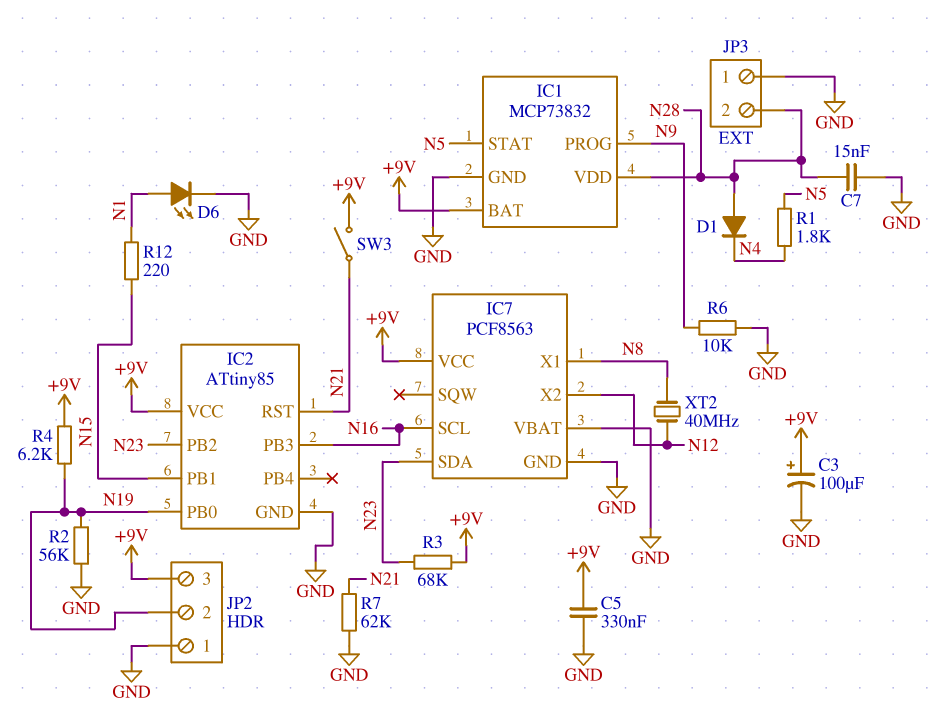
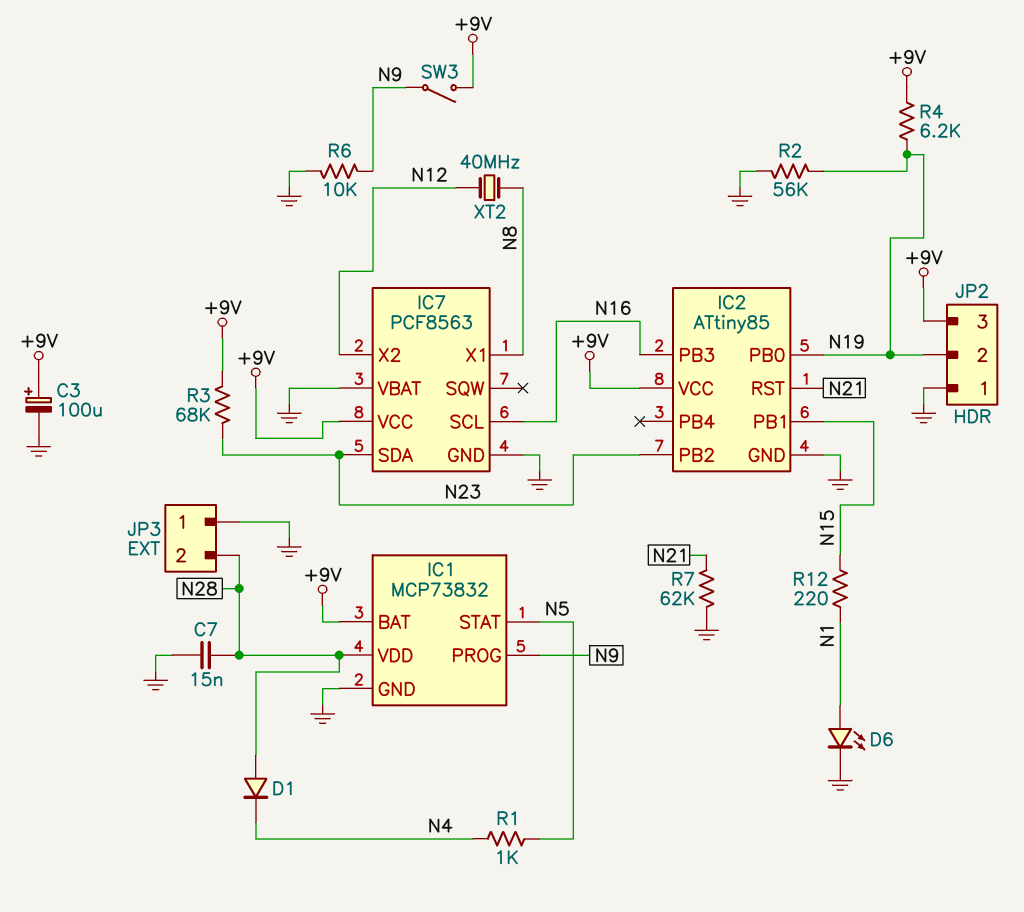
C5: 330nF (+9V, GND) -> none
R1: 1.8k (N4, N5) -> 1k (N4, N5)
SW3: switch (+9V, N21) -> switch (+9V, N9)

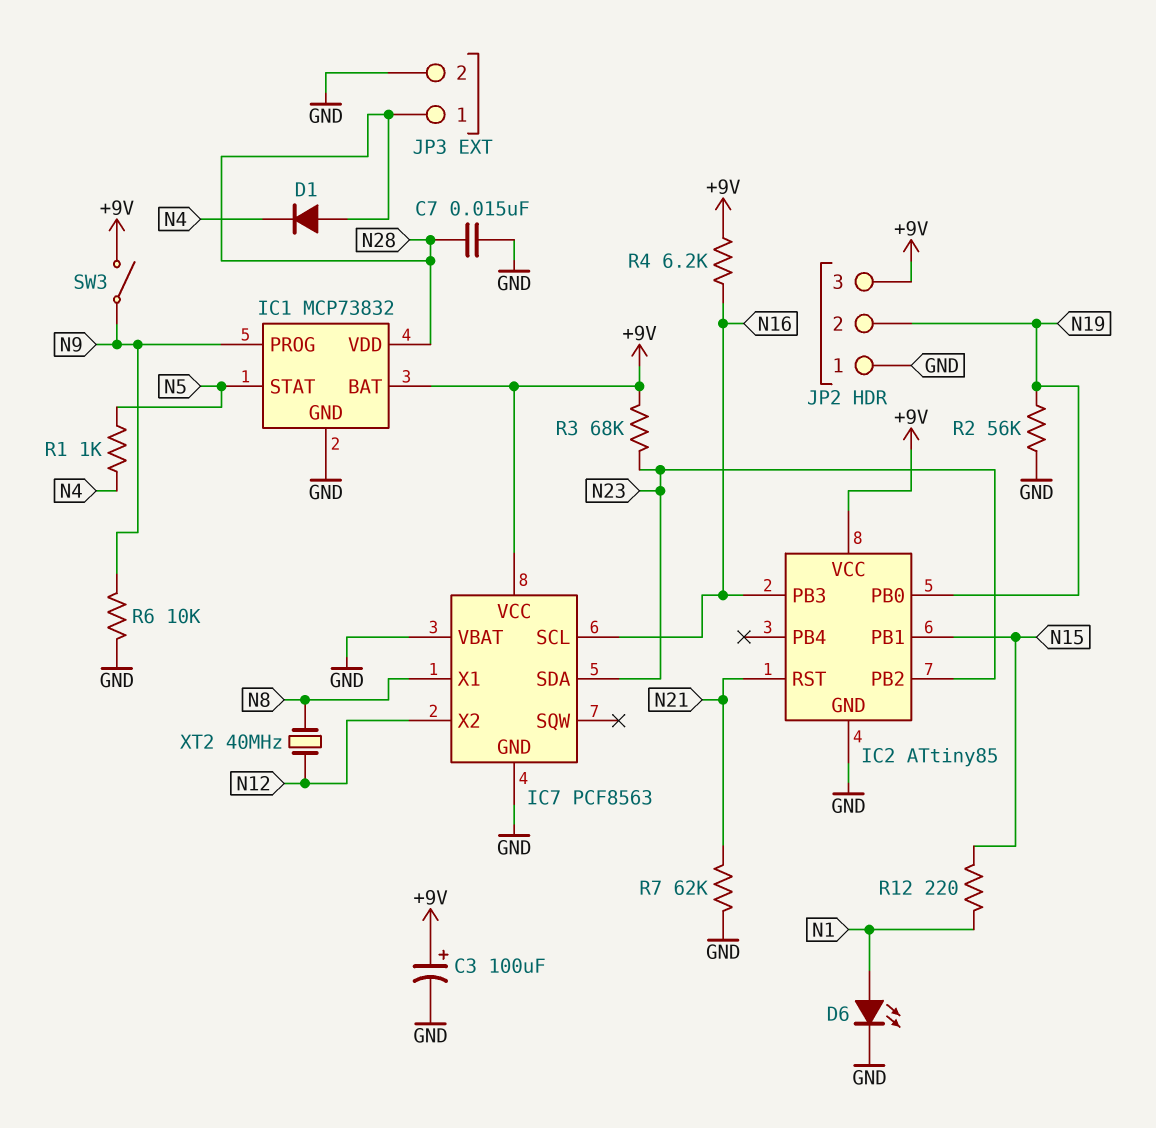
JP3 pin 1: GND -> N28
JP3 pin 2: N28 -> GND
R4: 6.2k (+9V, N19) -> 6.2k (+9V, N16)

